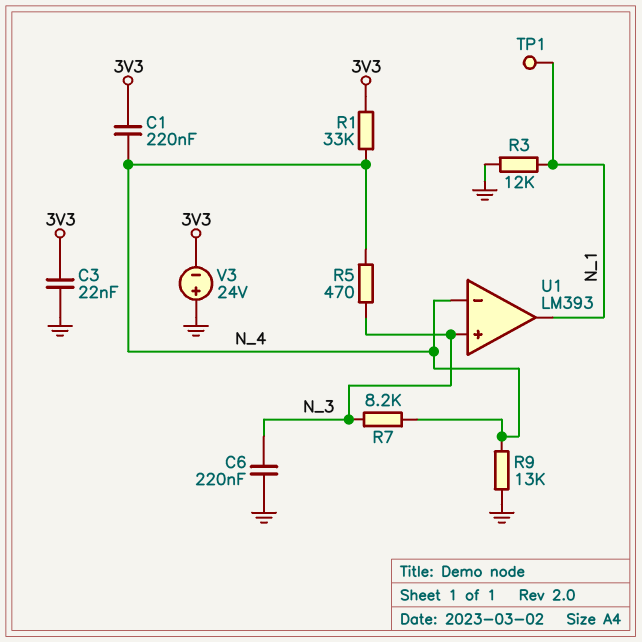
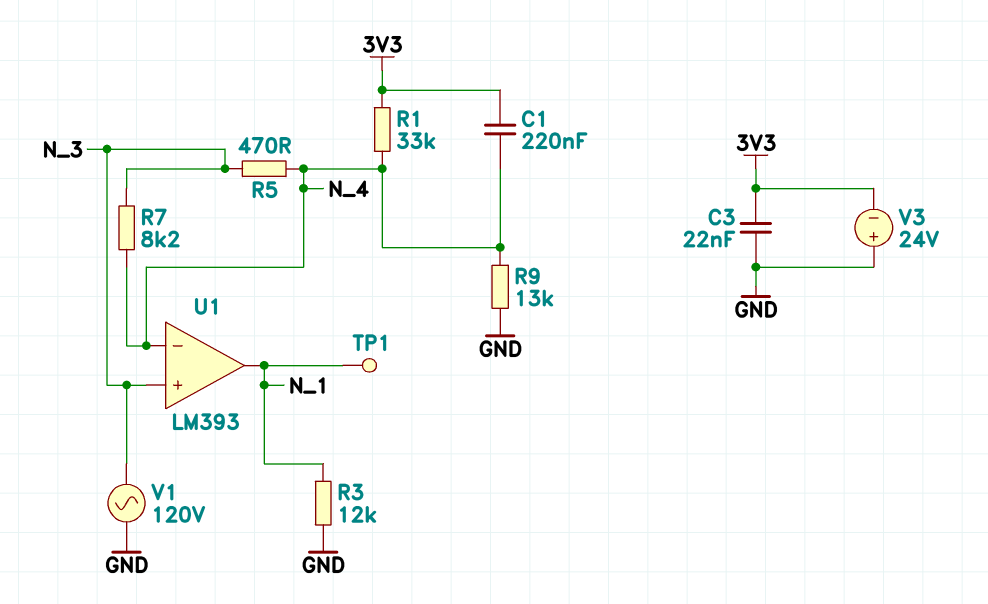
C6: 220nF (GND, N_3) -> none
V1: none -> AC 120V (GND, N_3)

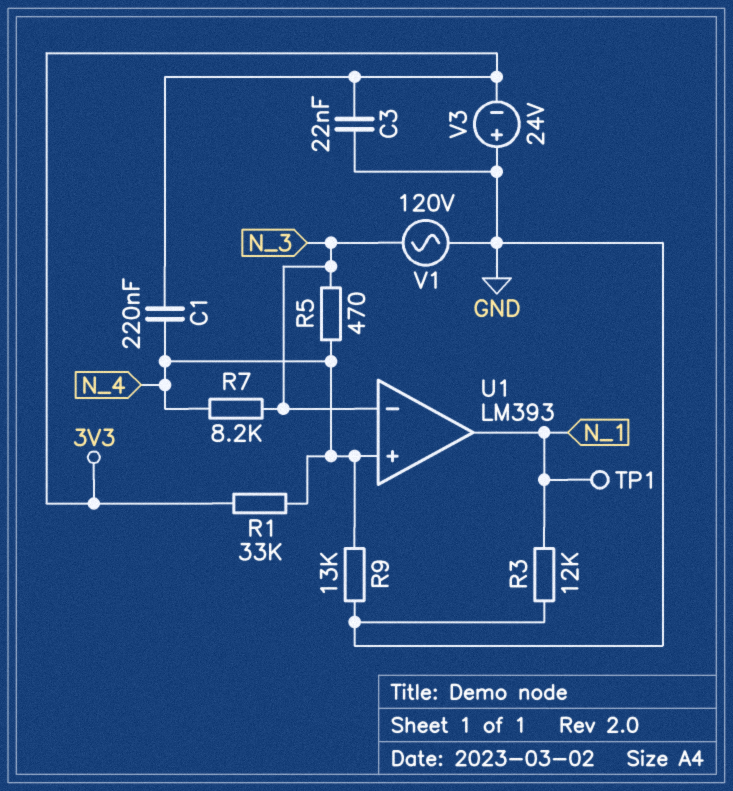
U1 pin in+: N_3 -> N_4
U1 pin in-: N_4 -> N_3

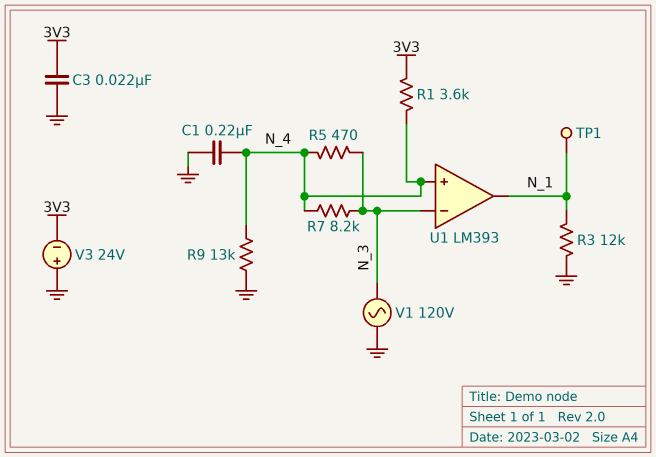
C1: 220nF (3V3, N_4) -> 220nF (GND, N_4)
R1: 33k (3V3, N_4) -> 3.6k (3V3, N_4)

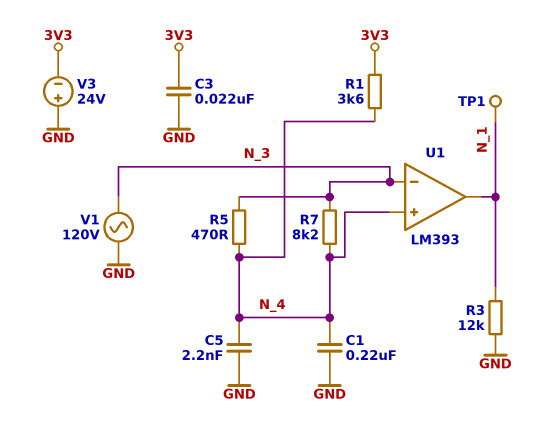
C5: none -> 2.2nF (GND, N_4)
R9: 13k (GND, N_4) -> none

